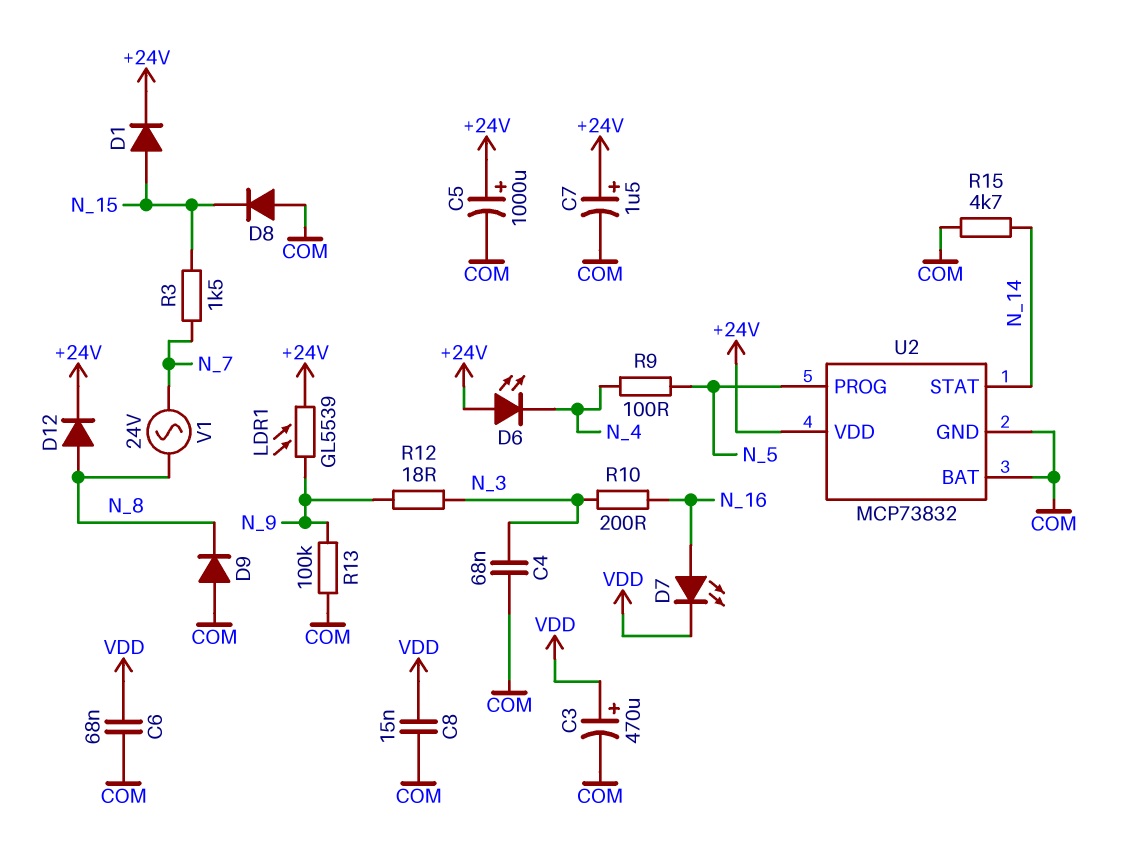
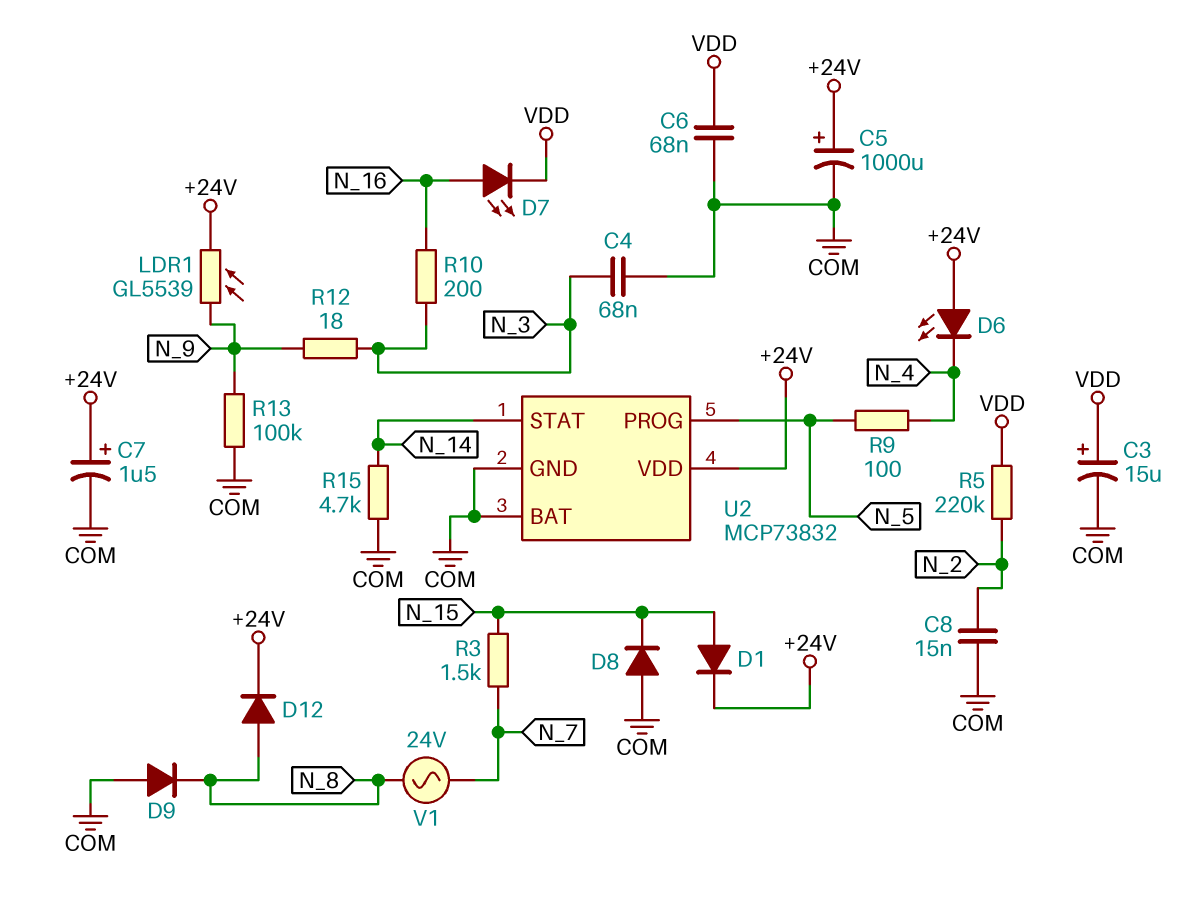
C3: 470uF (plus VDD, minus COM) -> 15uF (plus VDD, minus COM)
C8: 15nF (COM, VDD) -> 15nF (COM, N_2)
R5: none -> 220k (N_2, VDD)

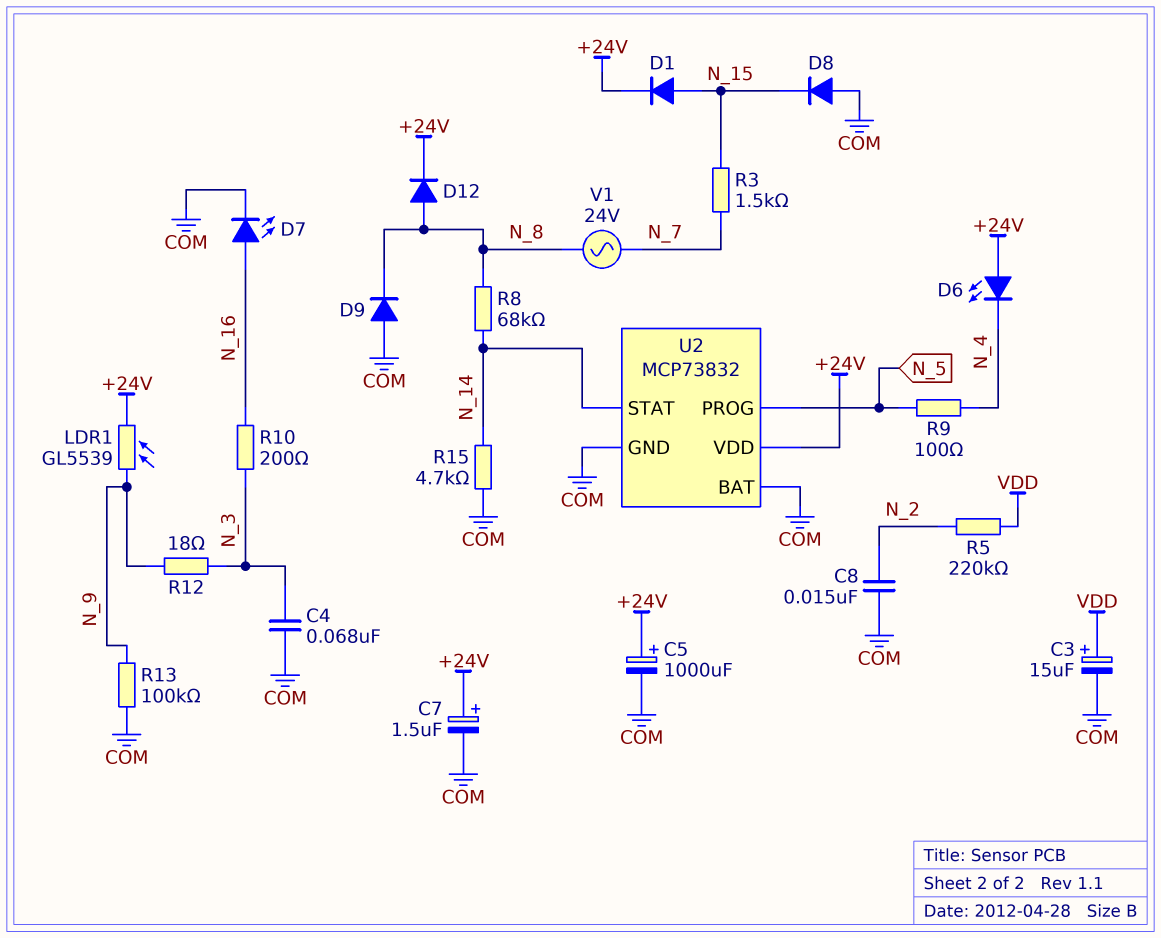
C6: 68nF (COM, VDD) -> none
D7: LED (A N_16, K VDD) -> LED (A N_16, K COM)
R8: none -> 68k (N_8, N_14)

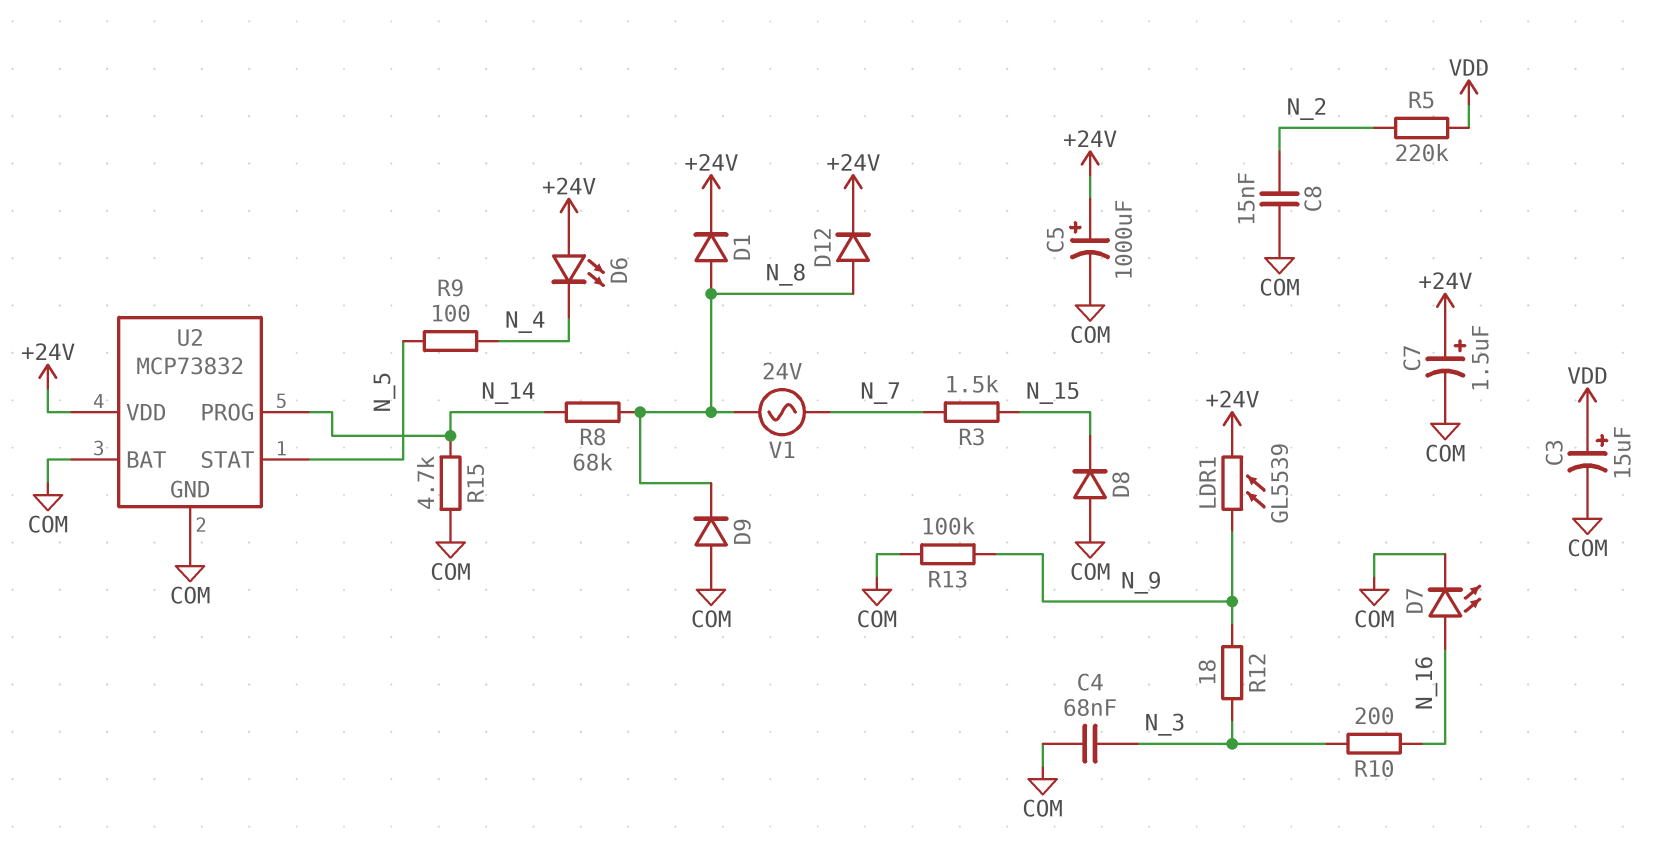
D1: diode (A N_15, K +24V) -> diode (A N_8, K +24V)
U2 pin PROG: N_5 -> N_14
U2 pin STAT: N_14 -> N_5

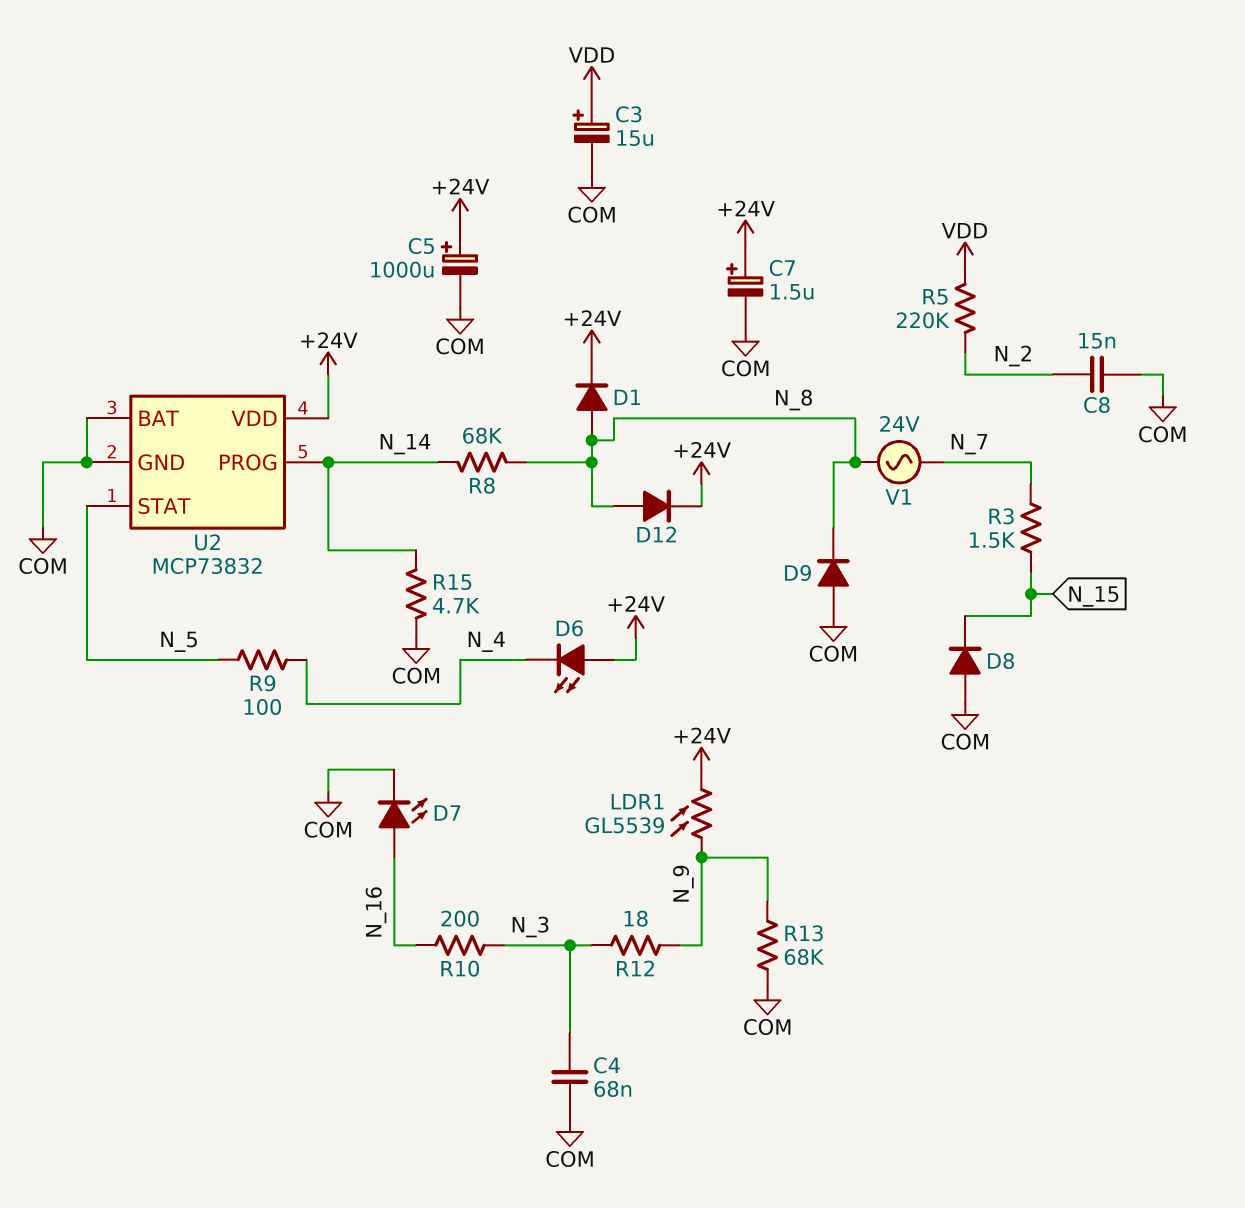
R13: 100k (COM, N_9) -> 68k (COM, N_9)

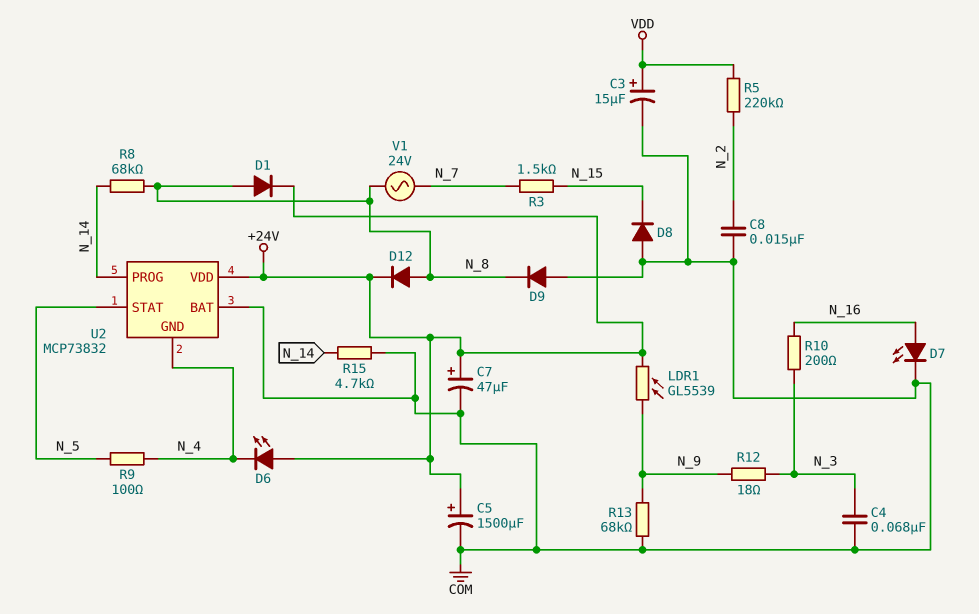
C5: 1000uF (plus +24V, minus COM) -> 1500uF (plus +24V, minus COM)
C7: 1.5uF (plus +24V, minus COM) -> 47uF (plus +24V, minus COM)
U2 pin GND: COM -> N_4

